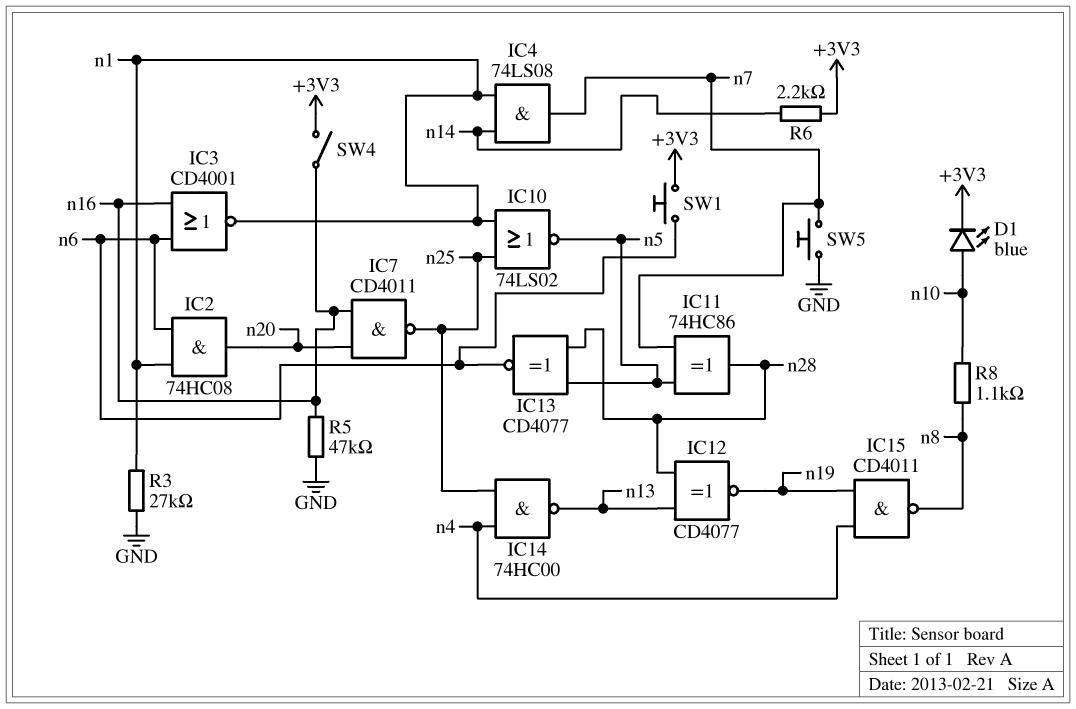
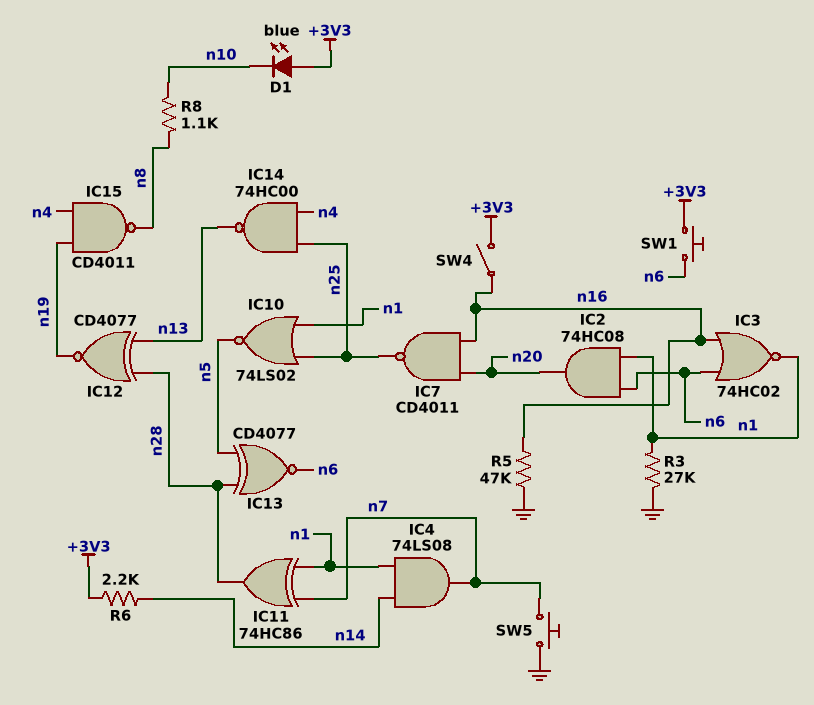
D1: LED blue (A n10, K +3V3) -> LED blue (A +3V3, K n10)
IC3: NOR CD4001 (in n6, in n16, out n1) -> NOR 74HC02 (in n6, in n16, out n1)
IC11: XOR 74HC86 (in n5, in n7, out n28) -> XOR 74HC86 (in n1, in n7, out n28)

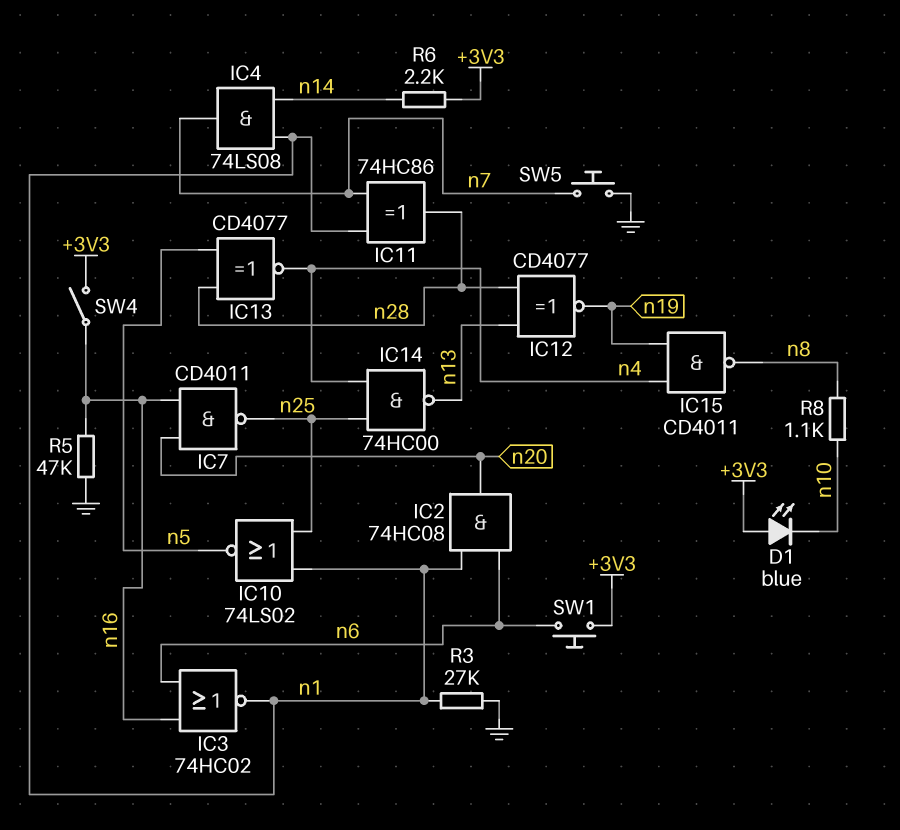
IC13: XNOR CD4077 (in n5, in n28, out n6) -> XNOR CD4077 (in n5, in n28, out n4)

